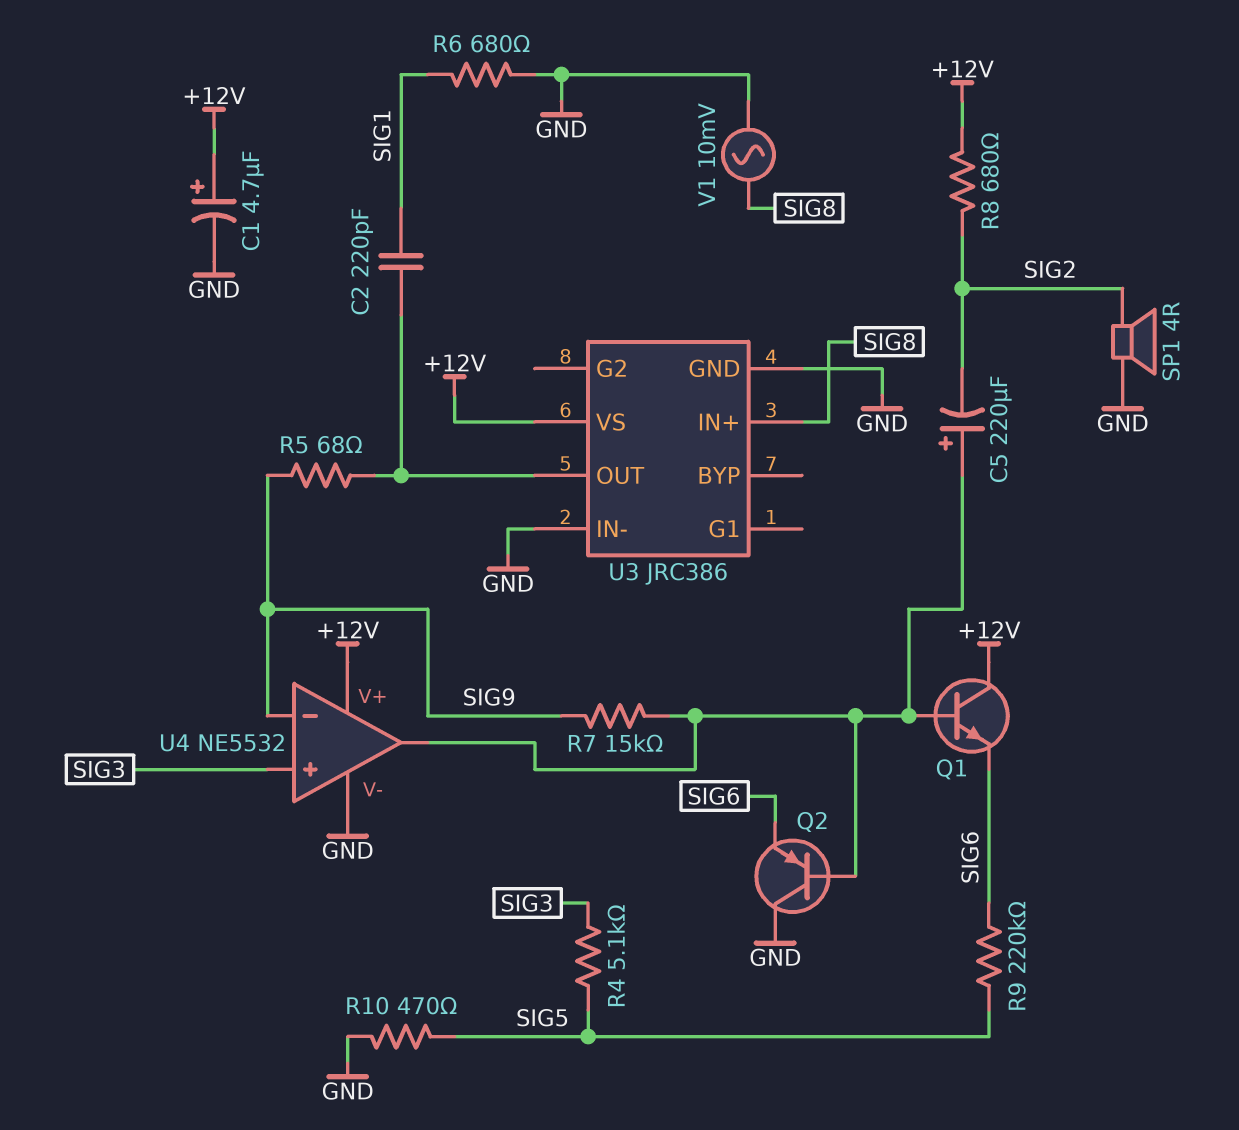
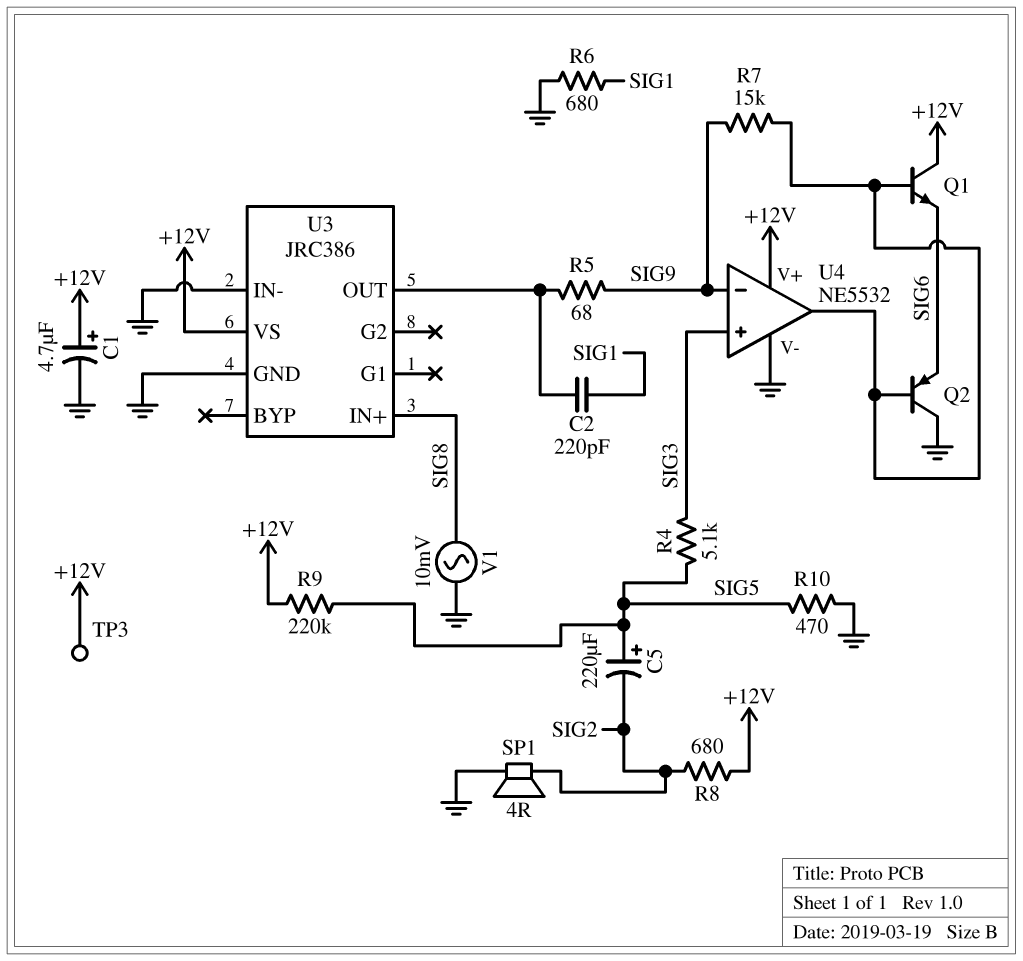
C5: 220uF (plus U4/out, minus SIG2) -> 220uF (plus SIG5, minus SIG2)
R9: 220k (SIG5, SIG6) -> 220k (+12V, SIG5)
TP3: none -> test point (+12V)

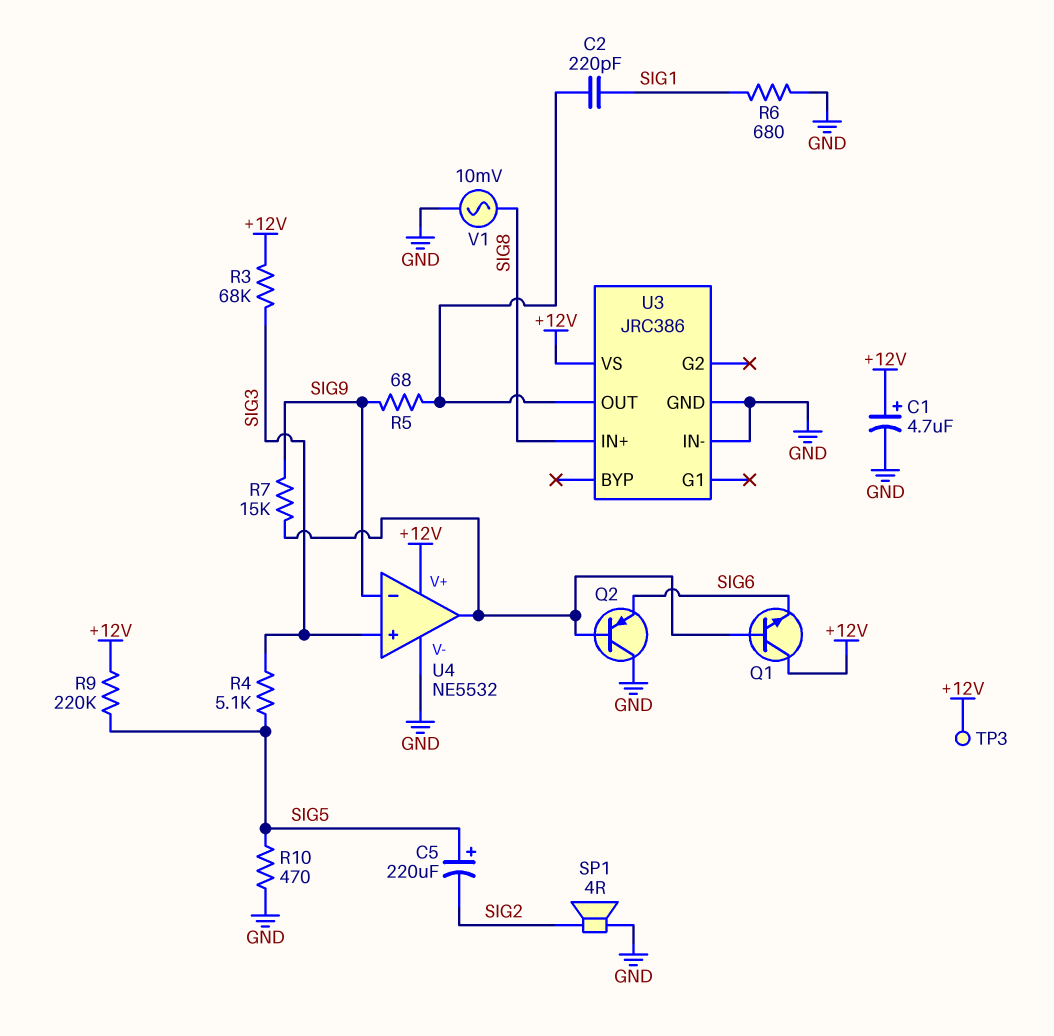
R3: none -> 68k (+12V, SIG3)
R8: 680 (+12V, SIG2) -> none

